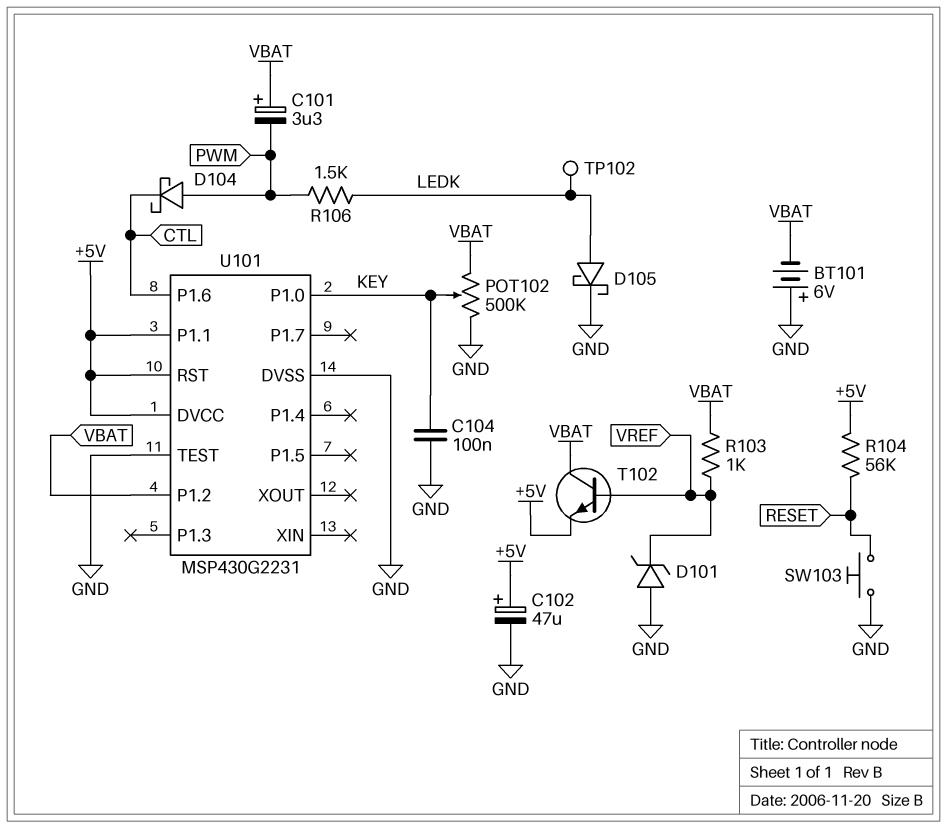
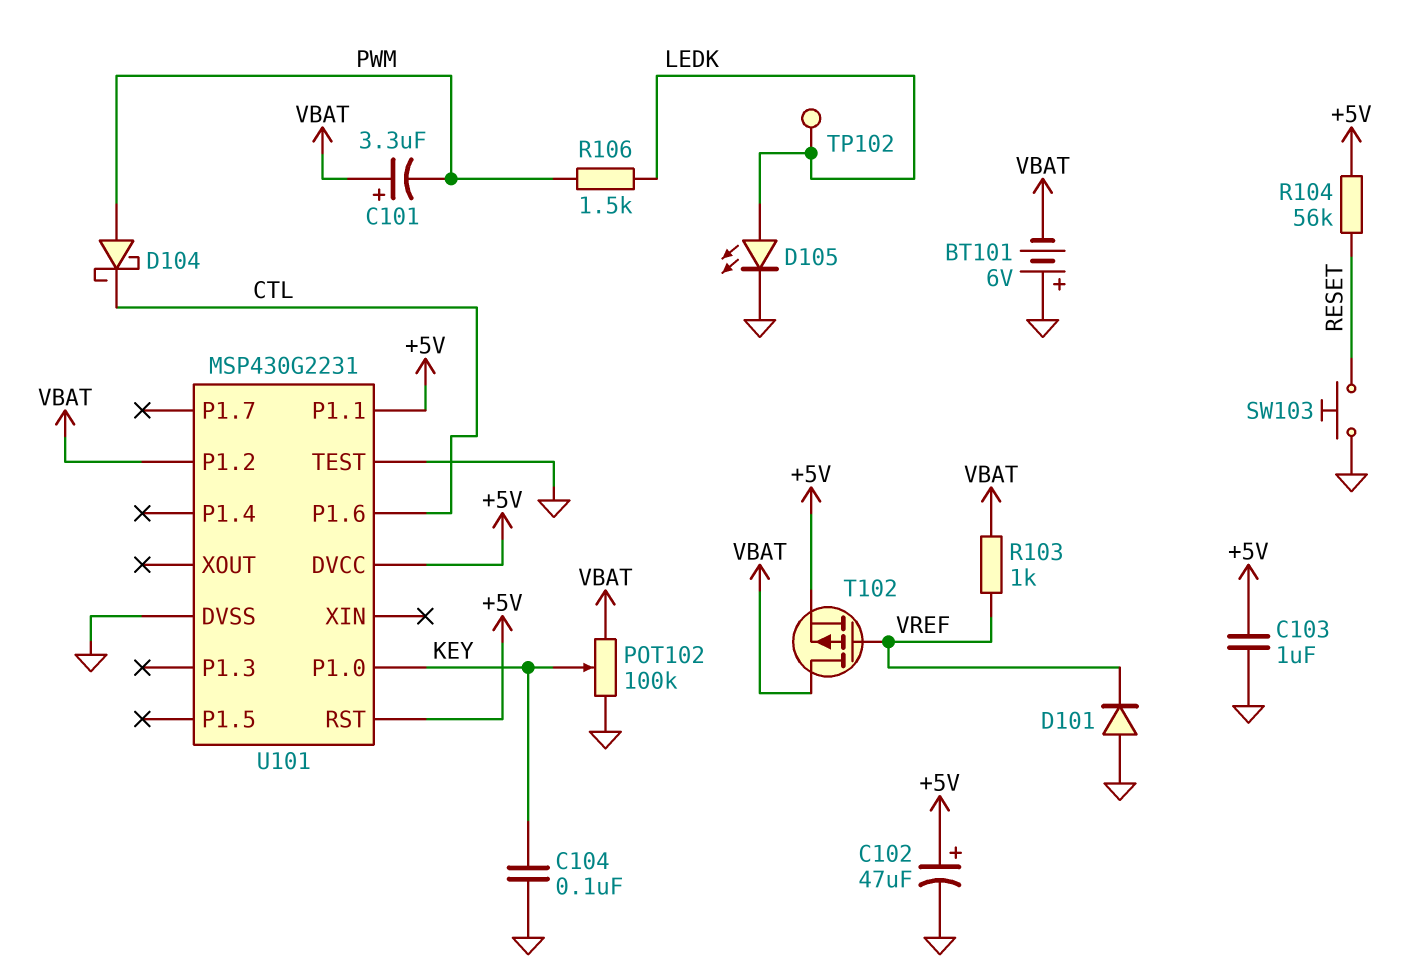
C103: none -> 1uF (+5V, GND)
D101: zener (A GND, K VREF) -> diode (A GND, K VREF)
D105: schottky (A LEDK, K GND) -> LED (A LEDK, K GND)
POT102: 500k (GND, VBAT, wiper KEY) -> 100k (GND, VBAT, wiper KEY)
T102: NPN (B VREF, C VBAT, E +5V) -> PMOS (G VREF, D VBAT, S +5V)

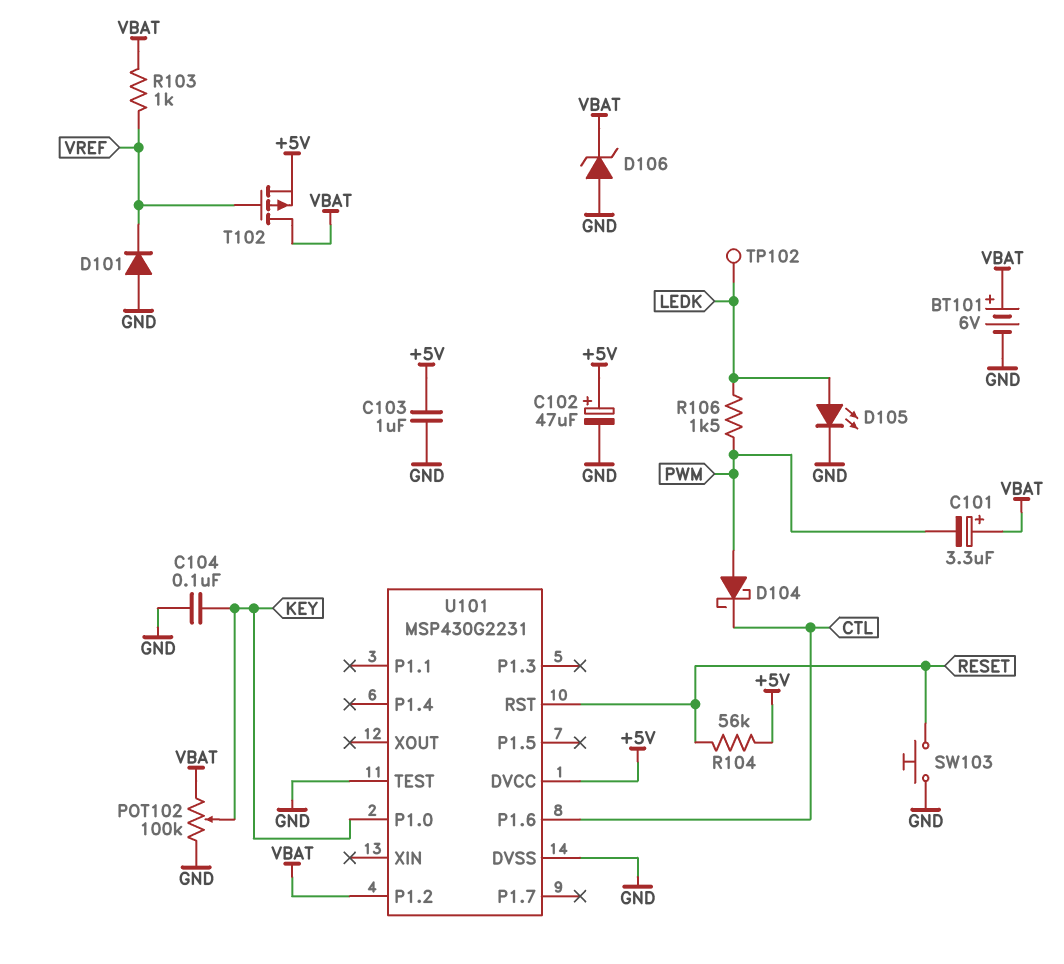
BT101: 6V (plus GND, minus VBAT) -> 6V (plus VBAT, minus GND)
D106: none -> zener (A GND, K VBAT)
U101 pin P1.1: +5V -> none
U101 pin RST: +5V -> RESET

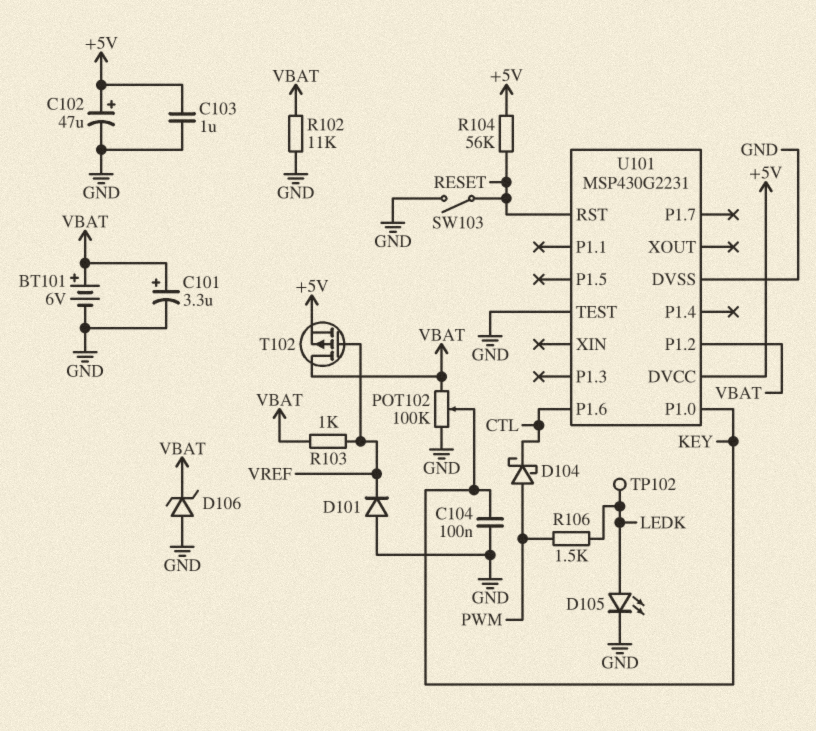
C101: 3.3uF (plus VBAT, minus PWM) -> 3.3uF (plus VBAT, minus GND)
R102: none -> 11k (GND, VBAT)
SW103: button (GND, RESET) -> switch (GND, RESET)

